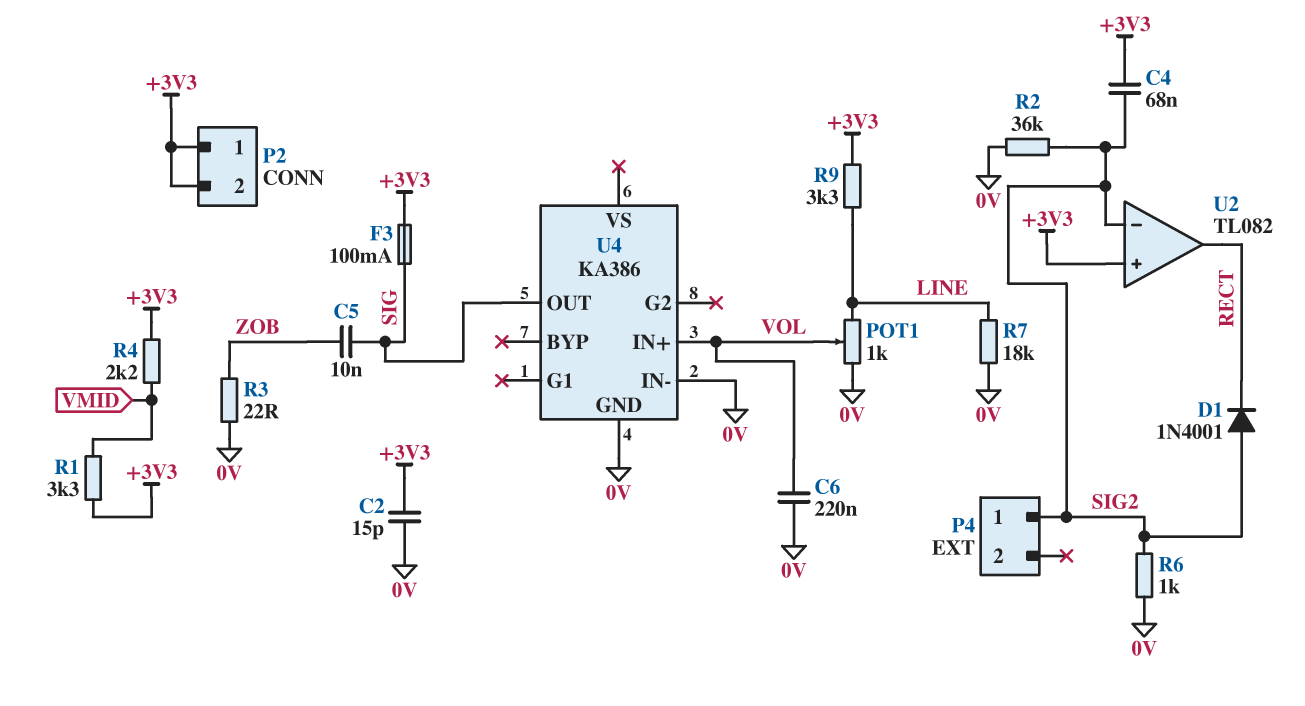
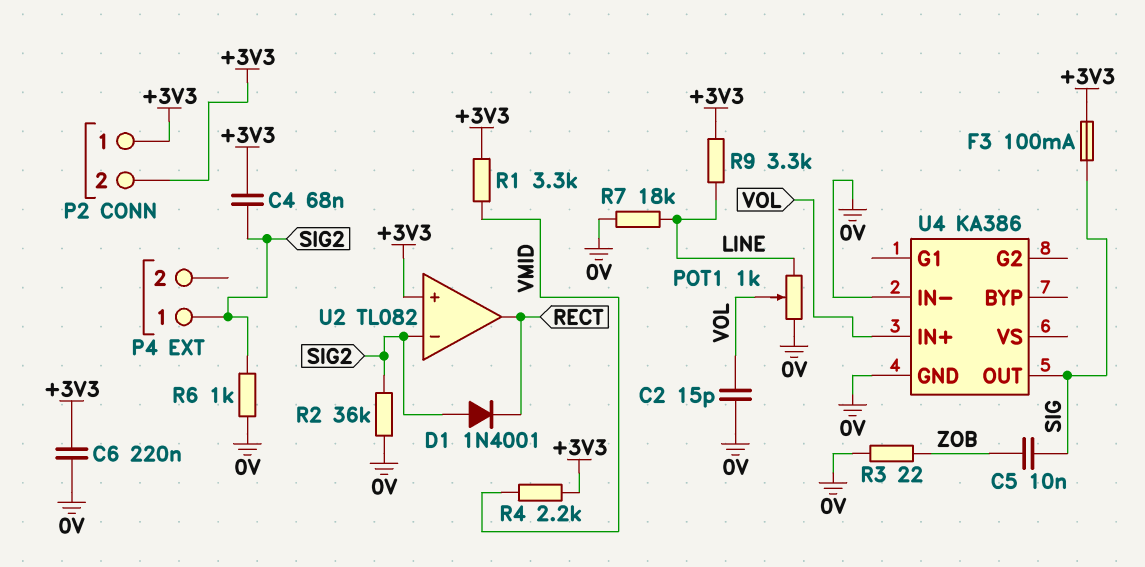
C2: 15pF (+3V3, 0V) -> 15pF (0V, VOL)
C6: 220nF (0V, VOL) -> 220nF (+3V3, 0V)

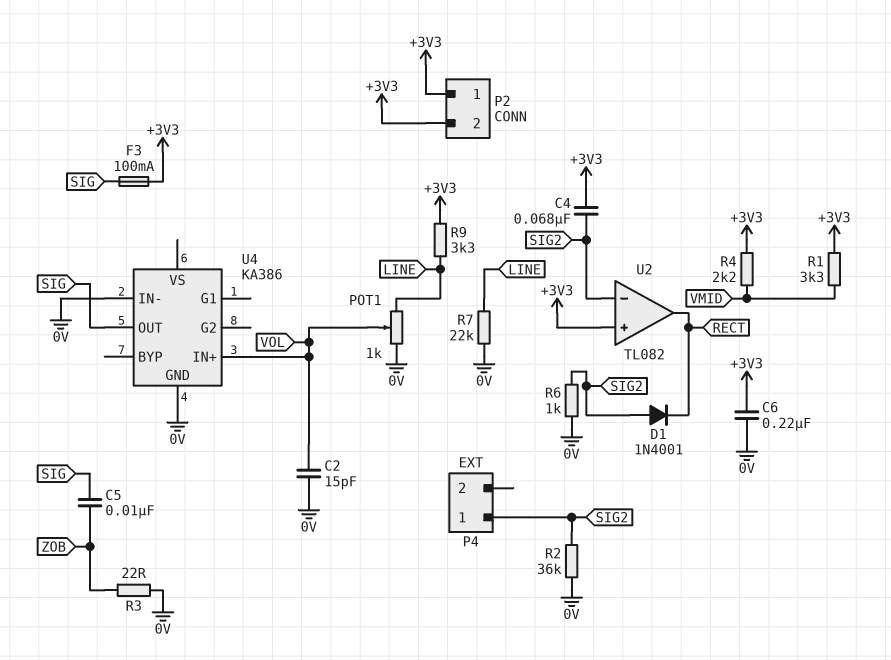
R7: 18k (0V, LINE) -> 22k (0V, LINE)

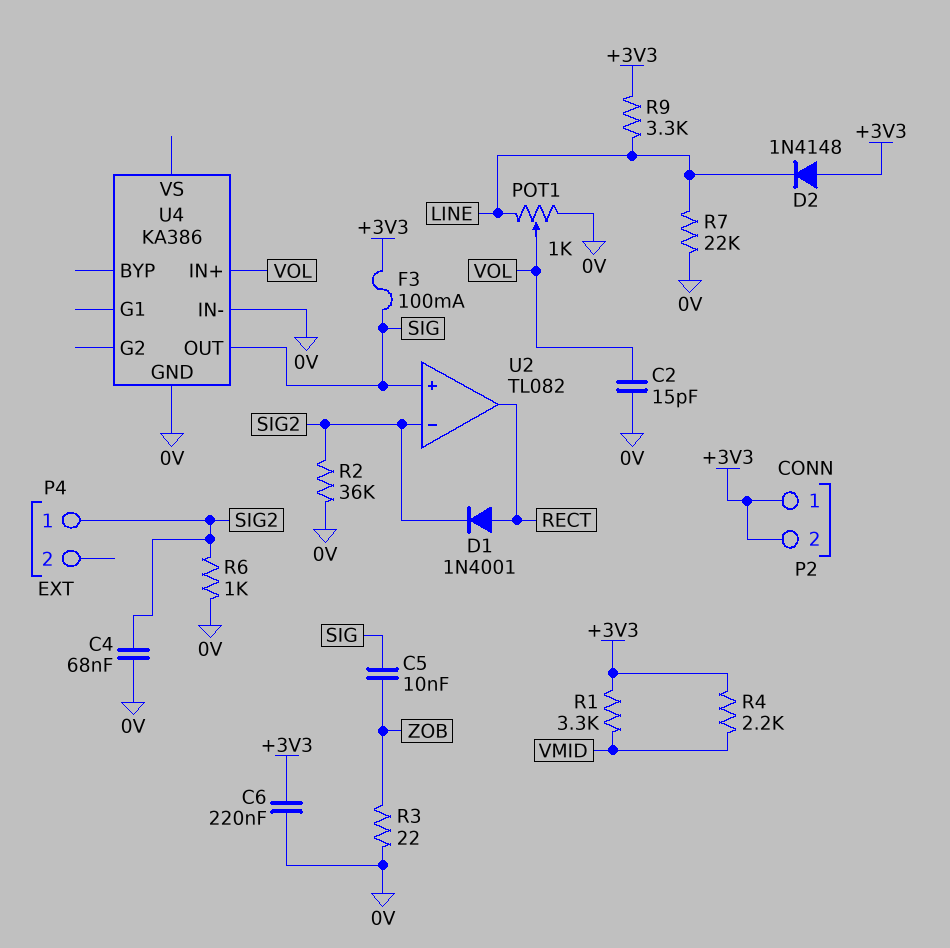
C4: 68nF (+3V3, SIG2) -> 68nF (0V, SIG2)
D1: diode 1N4001 (A SIG2, K RECT) -> diode 1N4001 (A RECT, K SIG2)
D2: none -> diode 1N4148 (A +3V3, K LINE)
U2 pin in+: +3V3 -> SIG

